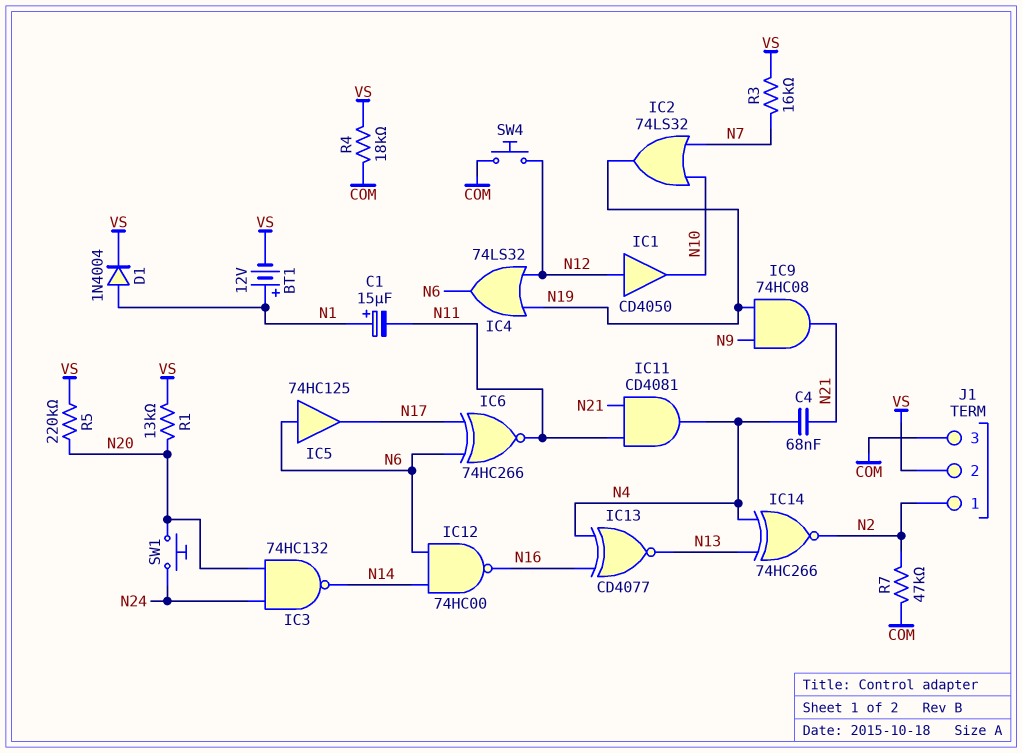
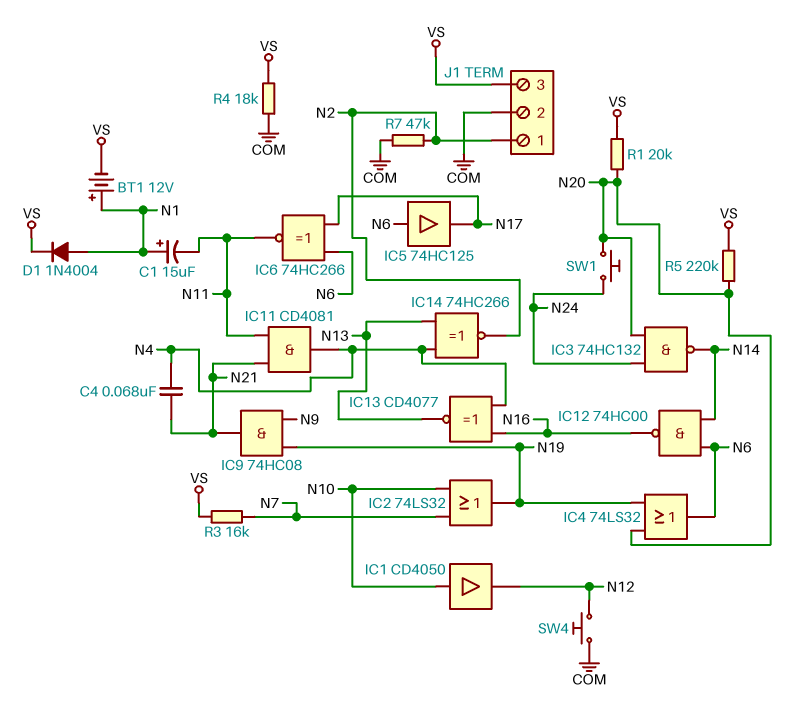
IC1: buffer CD4050 (in N12, out N10) -> buffer CD4050 (in N10, out N12)
IC4: OR 74LS32 (in N12, in N19, out N6) -> OR 74LS32 (in N19, in N20, out N6)
J1 pin 2: VS -> COM
J1 pin 3: COM -> VS
R1: 13k (N20, VS) -> 20k (N20, VS)

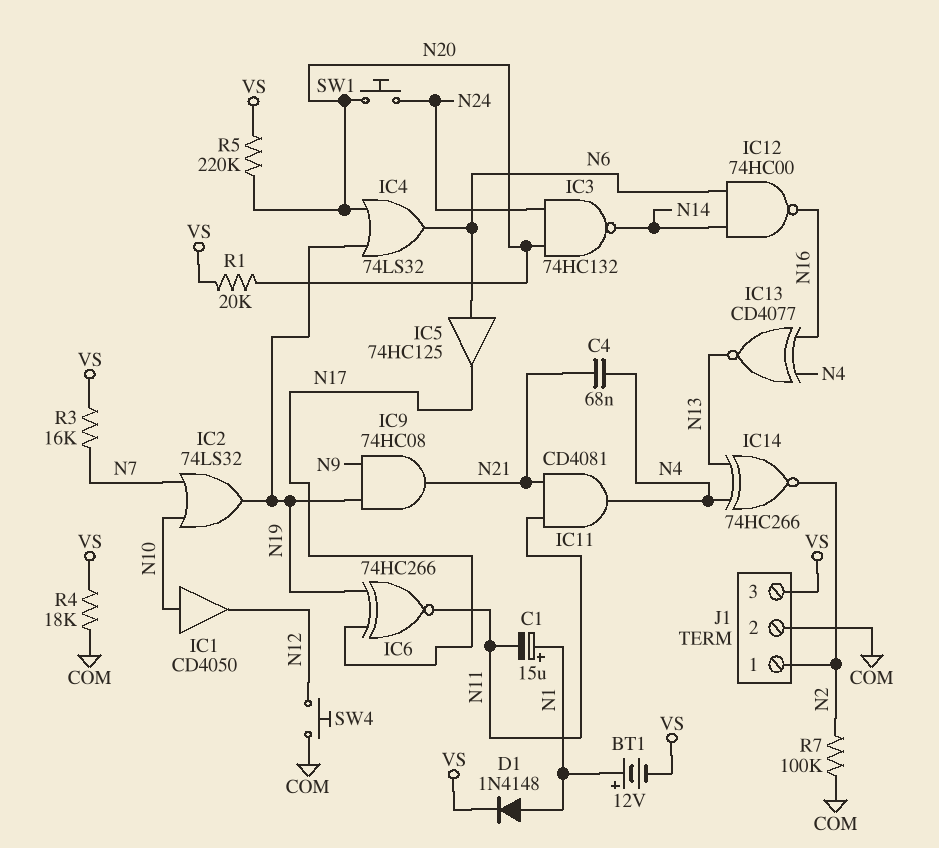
D1: diode 1N4004 (A N1, K VS) -> diode 1N4148 (A N1, K VS)
IC6: XNOR 74HC266 (in N6, in N17, out N11) -> XNOR 74HC266 (in N17, in N19, out N11)
R7: 47k (COM, N2) -> 100k (COM, N2)

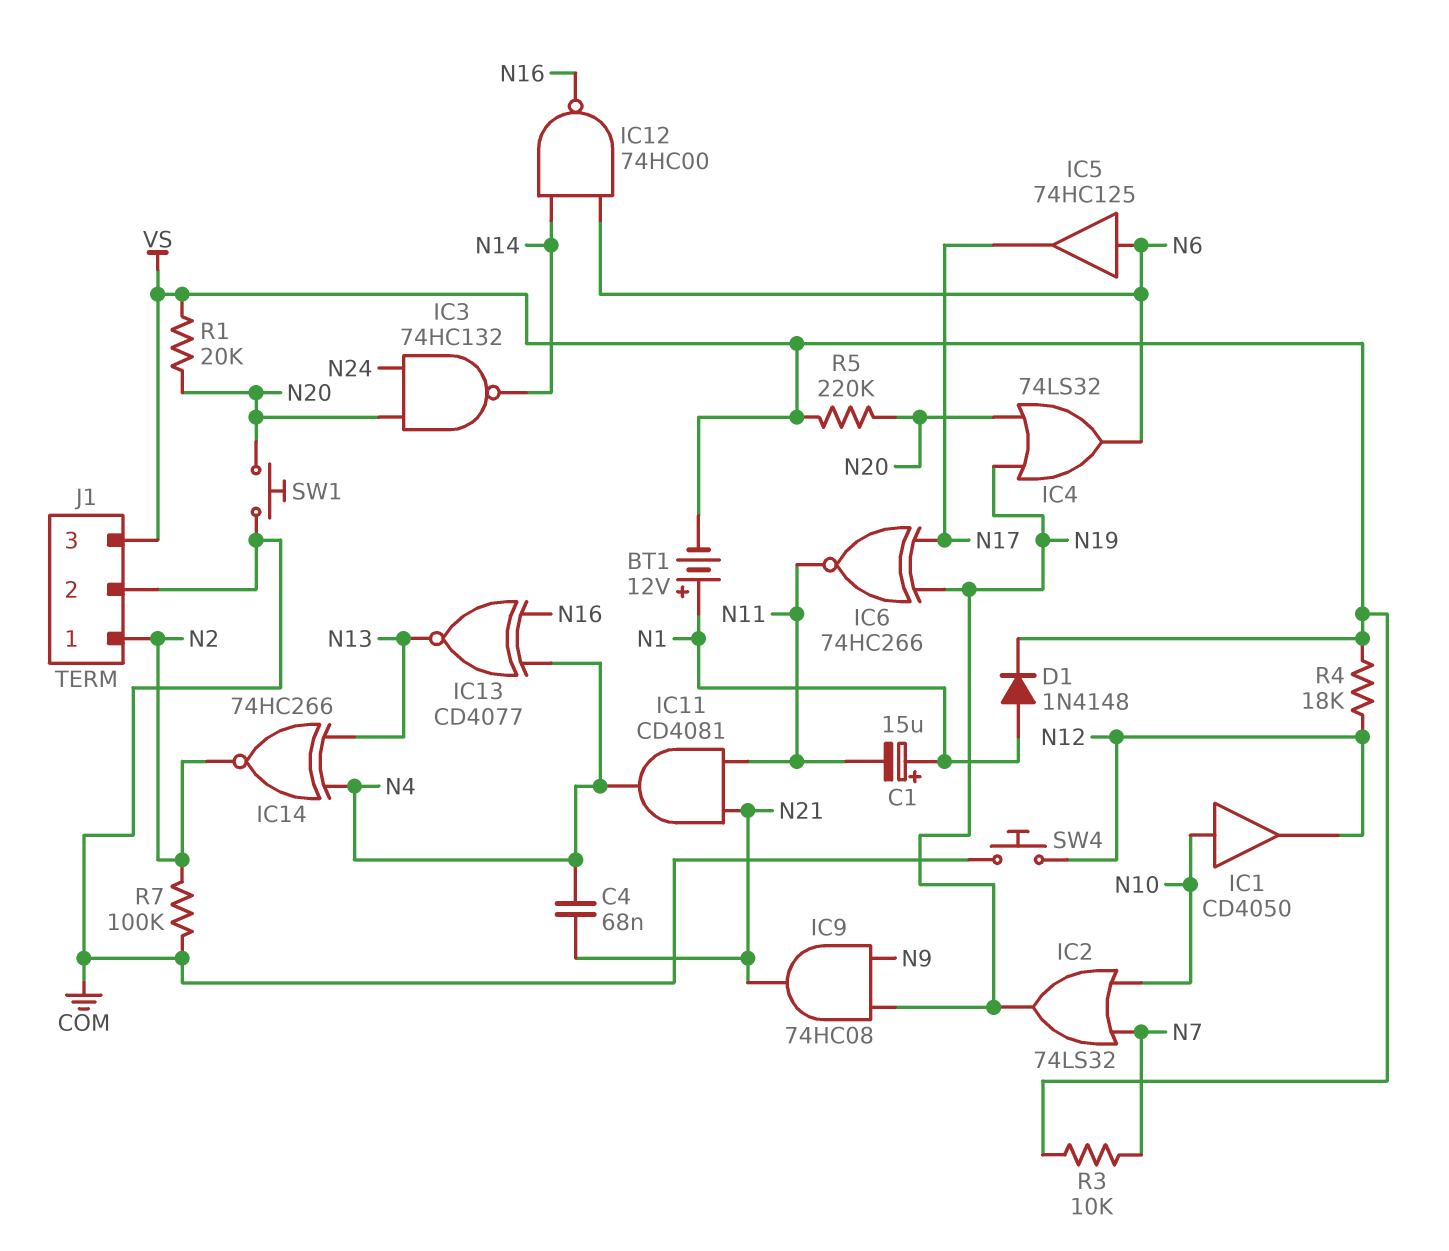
R3: 16k (N7, VS) -> 10k (N7, VS)
R4: 18k (COM, VS) -> 18k (N12, VS)
SW1: button (N20, N24) -> button (COM, N20)

